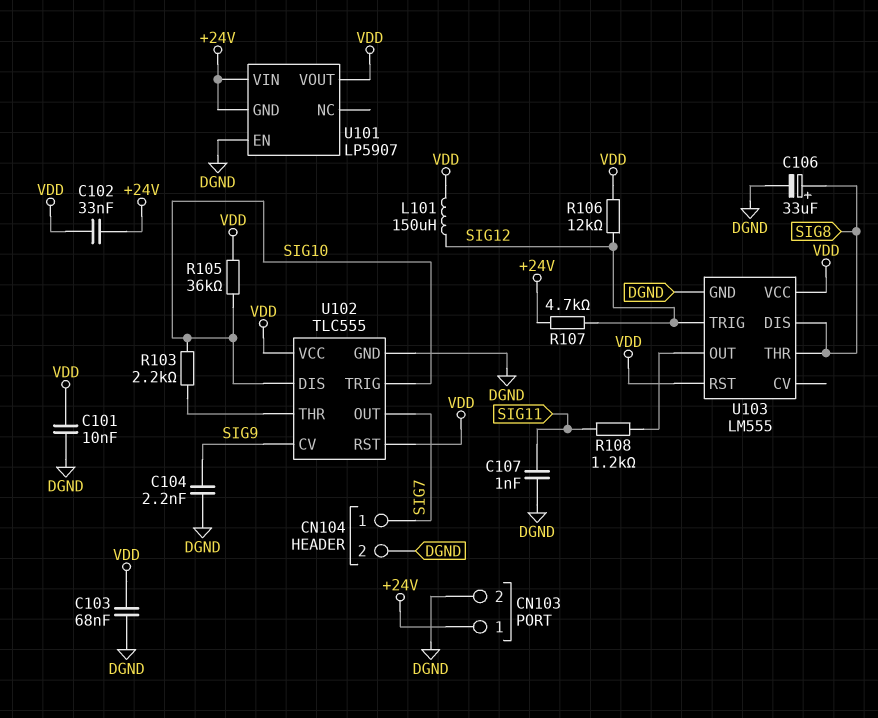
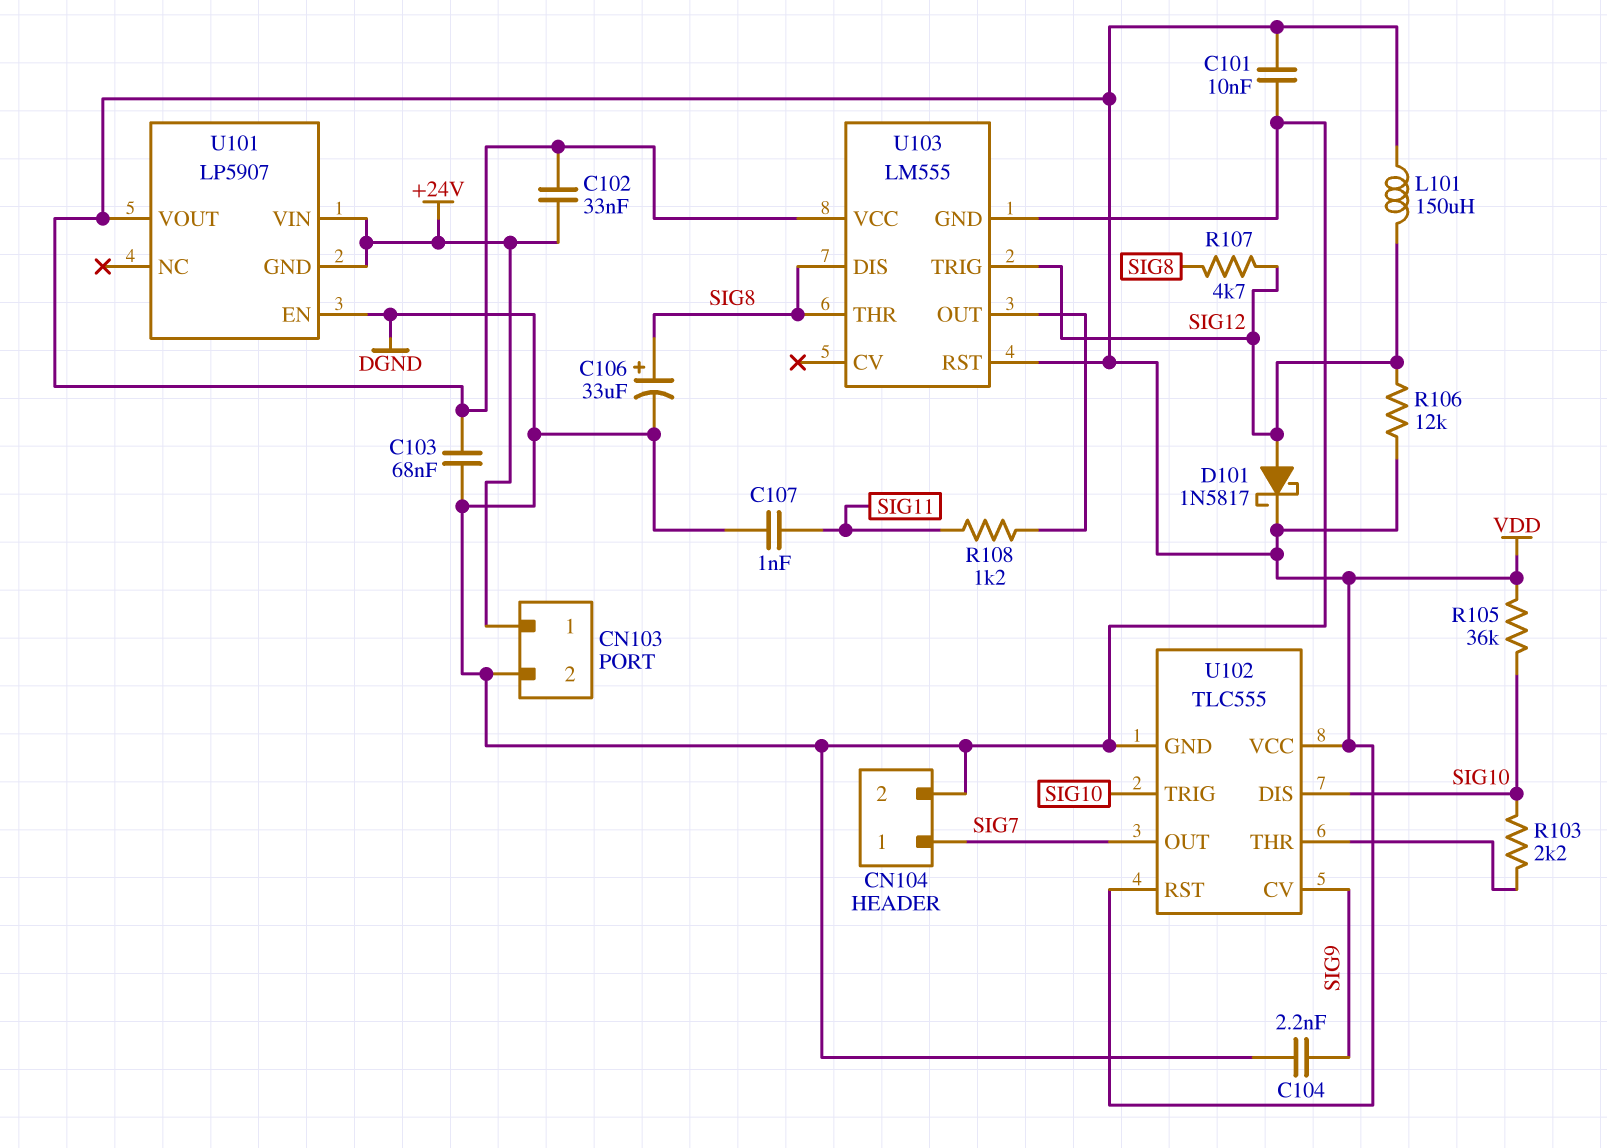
D101: none -> schottky 1N5817 (A SIG12, K VDD)
R107: 4.7k (+24V, SIG12) -> 4.7k (SIG8, SIG12)

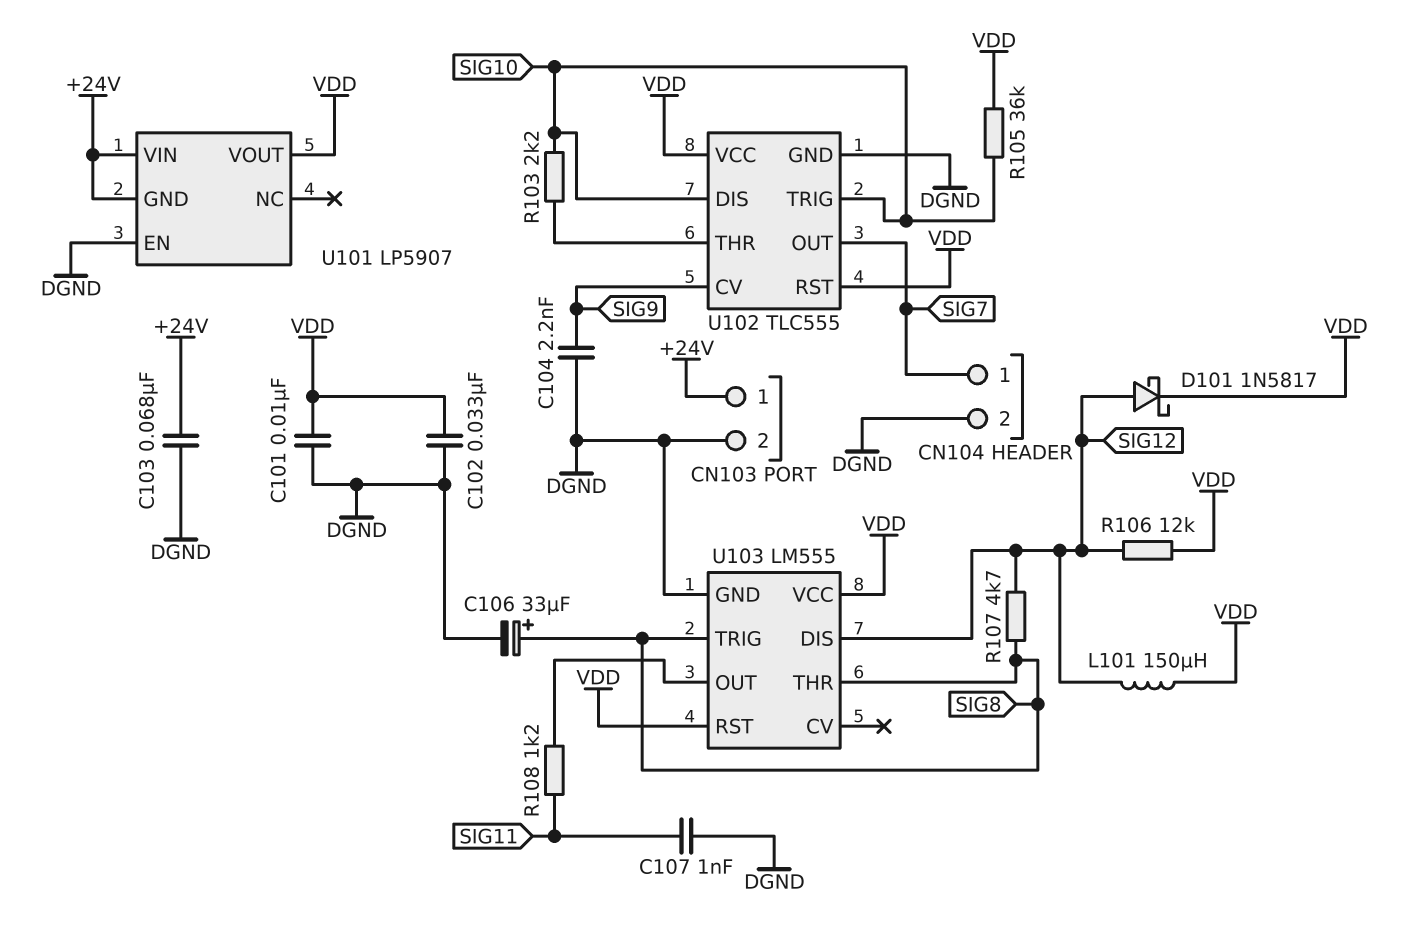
C102: 33nF (+24V, VDD) -> 33nF (DGND, VDD)
C103: 68nF (DGND, VDD) -> 68nF (+24V, DGND)
U103 pin DIS: SIG8 -> SIG12
U103 pin TRIG: SIG12 -> SIG8

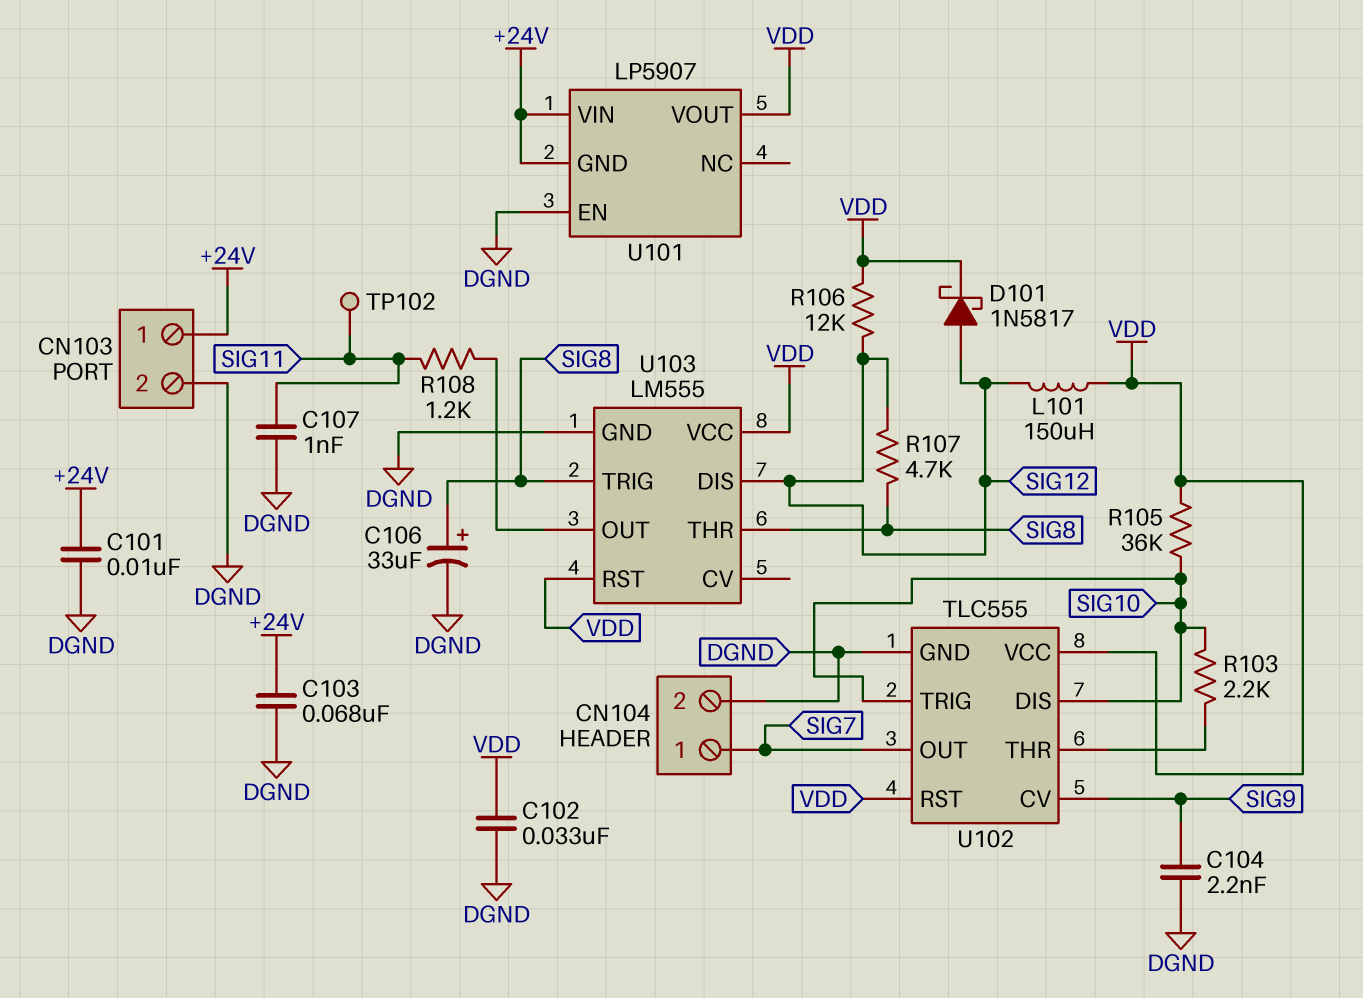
C101: 10nF (DGND, VDD) -> 10nF (+24V, DGND)
TP102: none -> test point (SIG11)

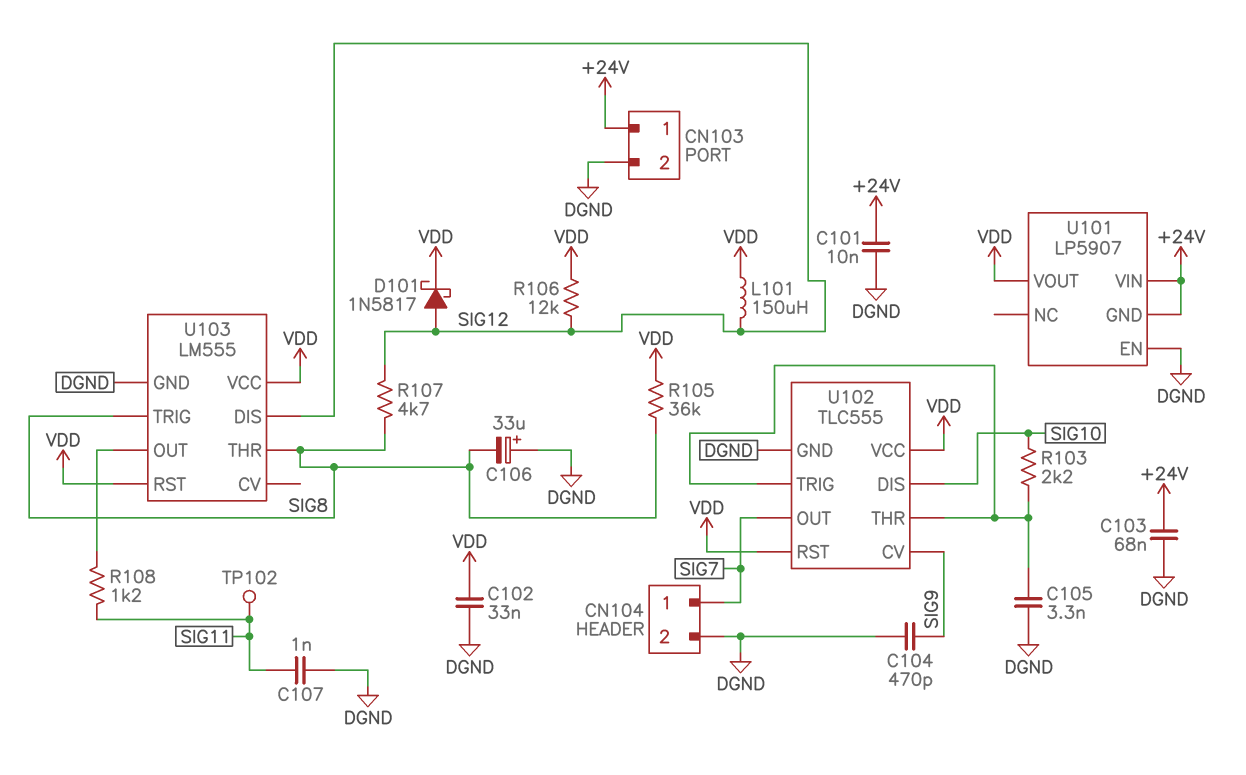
C104: 2.2nF (DGND, SIG9) -> 470pF (DGND, SIG9)
C105: none -> 3.3nF (DGND, U102/THR)
C106: 33uF (plus SIG8, minus DGND) -> 33uF (plus DGND, minus SIG8)
R105: 36k (SIG10, VDD) -> 36k (SIG8, VDD)
U102 pin TRIG: SIG10 -> U102/THR

